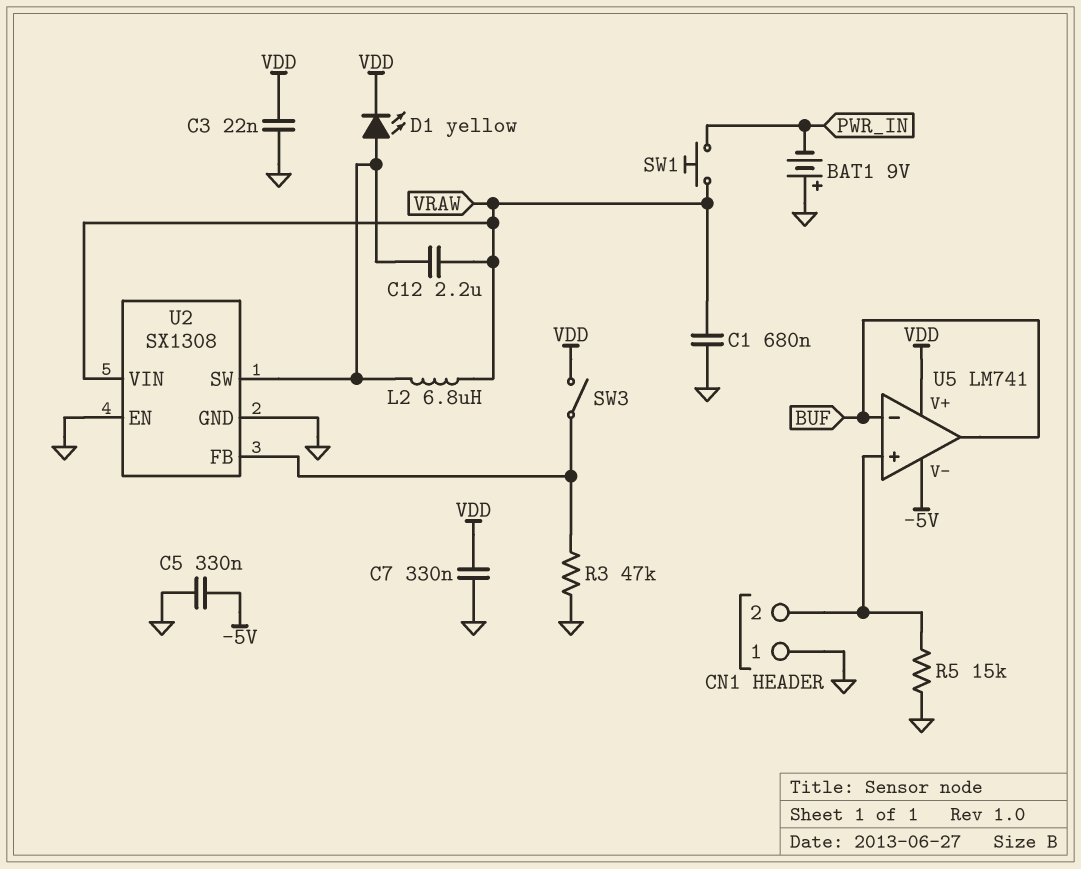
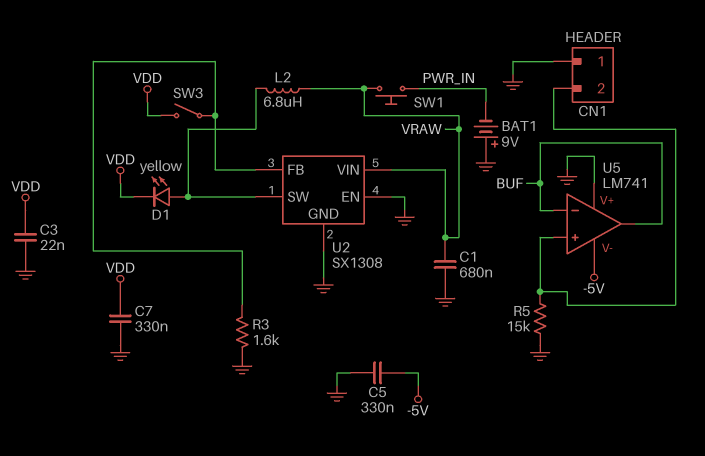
C12: 2.2uF (U2/SW, VRAW) -> none
R3: 47k (GND, U2/FB) -> 1.6k (GND, U2/FB)
U5 pin V+: VDD -> GND

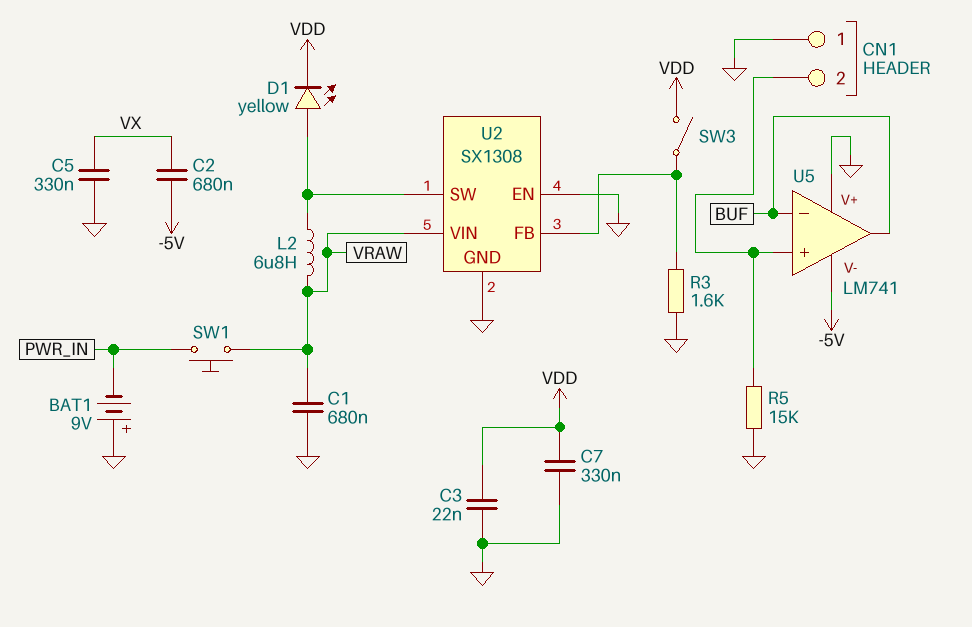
C2: none -> 680nF (-5V, VX)
C5: 330nF (-5V, GND) -> 330nF (GND, VX)

